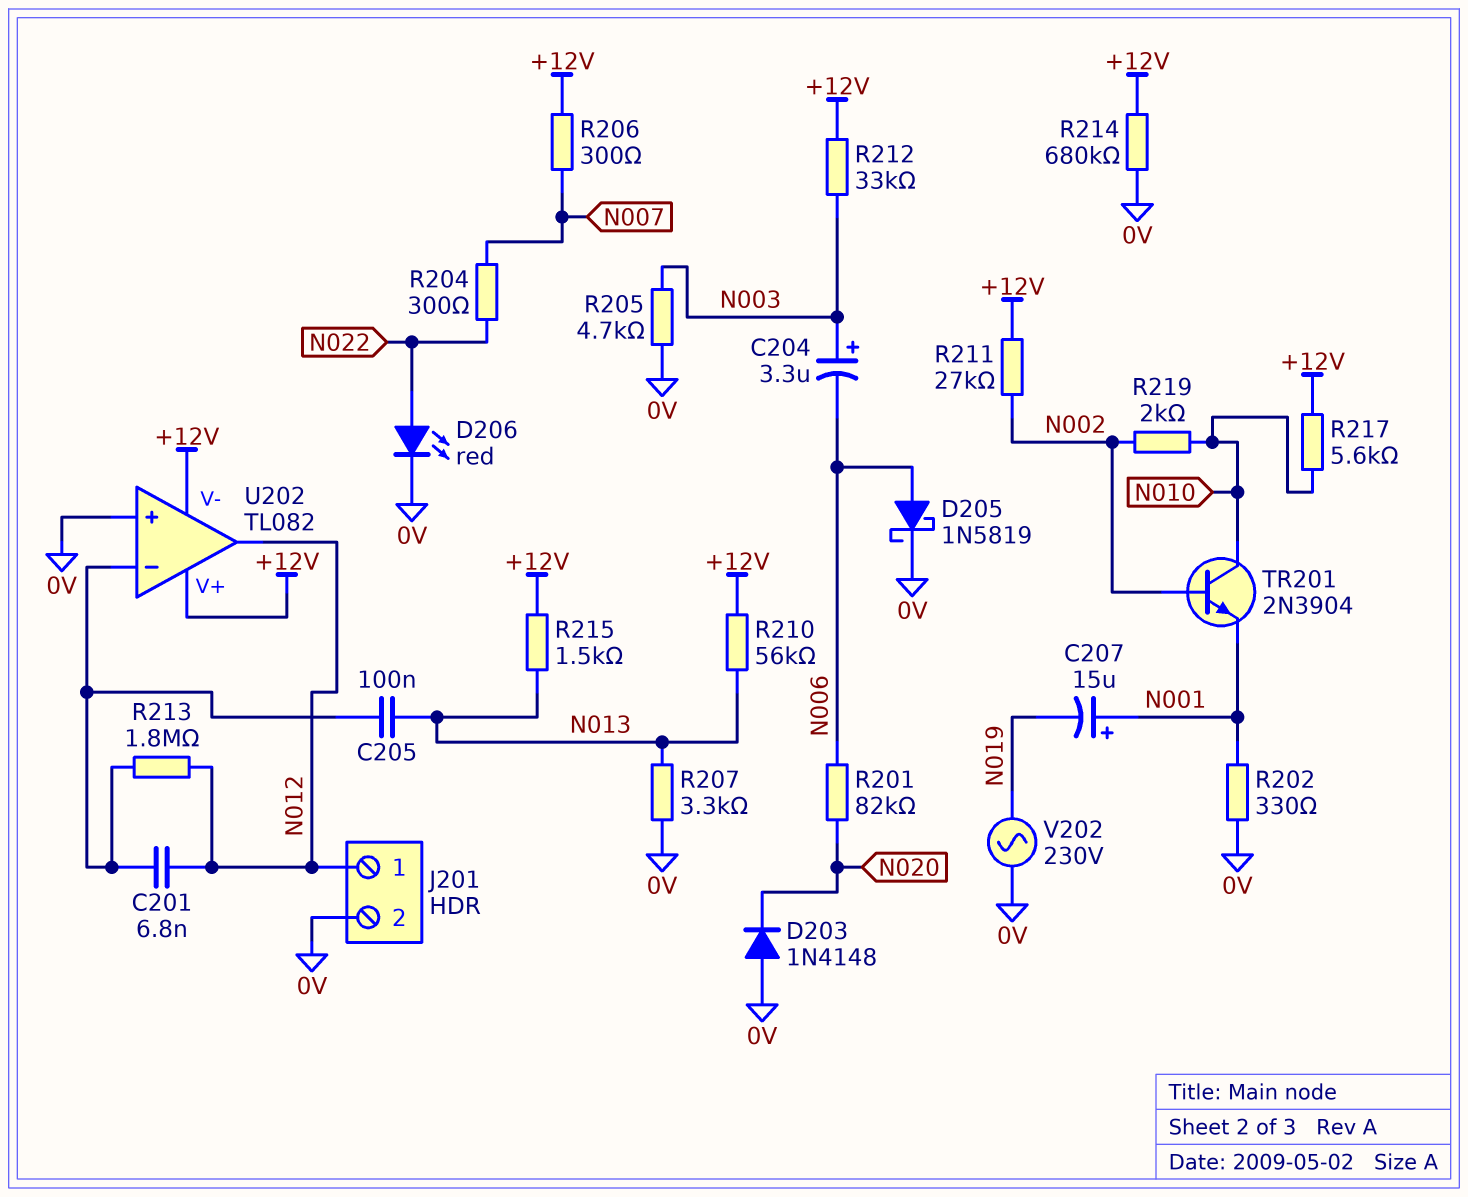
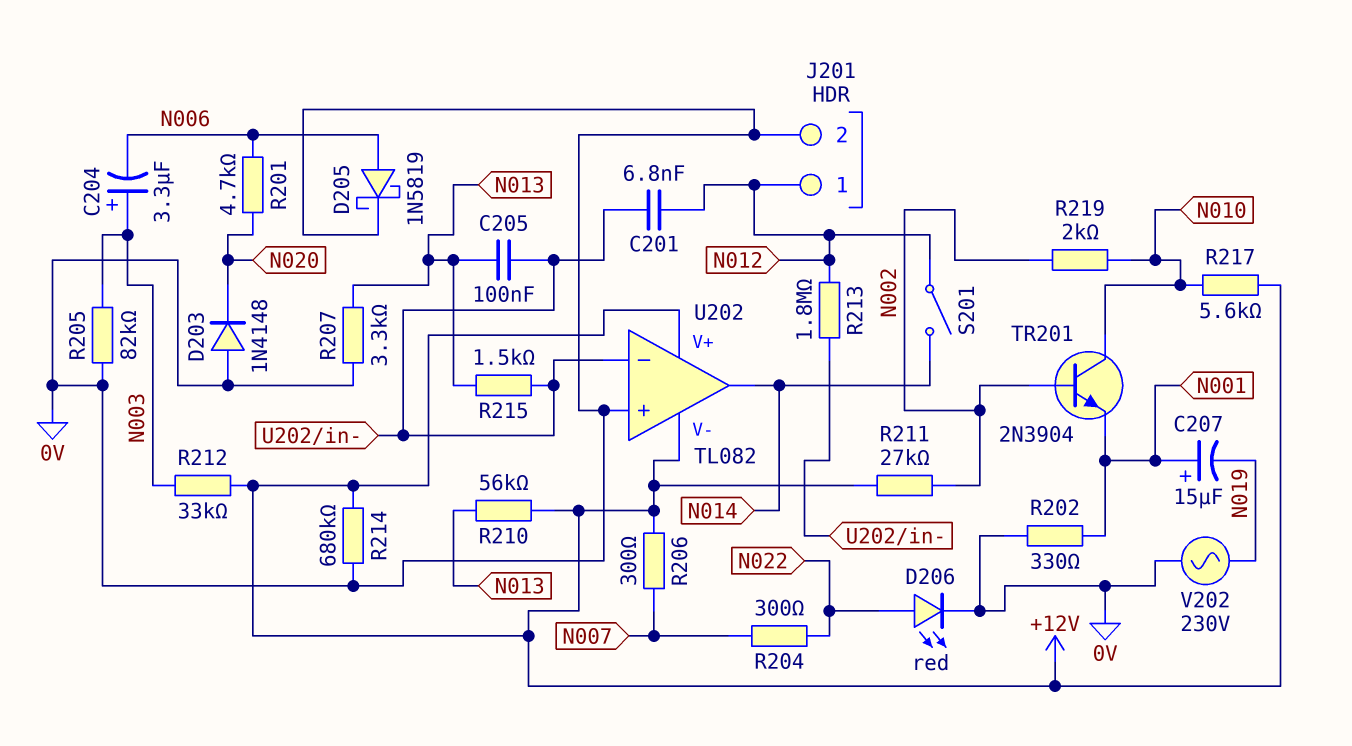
R201: 82k (N006, N020) -> 4.7k (N006, N020)
R205: 4.7k (0V, N003) -> 82k (0V, N003)
R215: 1.5k (+12V, N013) -> 1.5k (N013, U202/in-)
S201: none -> switch (N012, N014)
U202 pin out: N012 -> N014

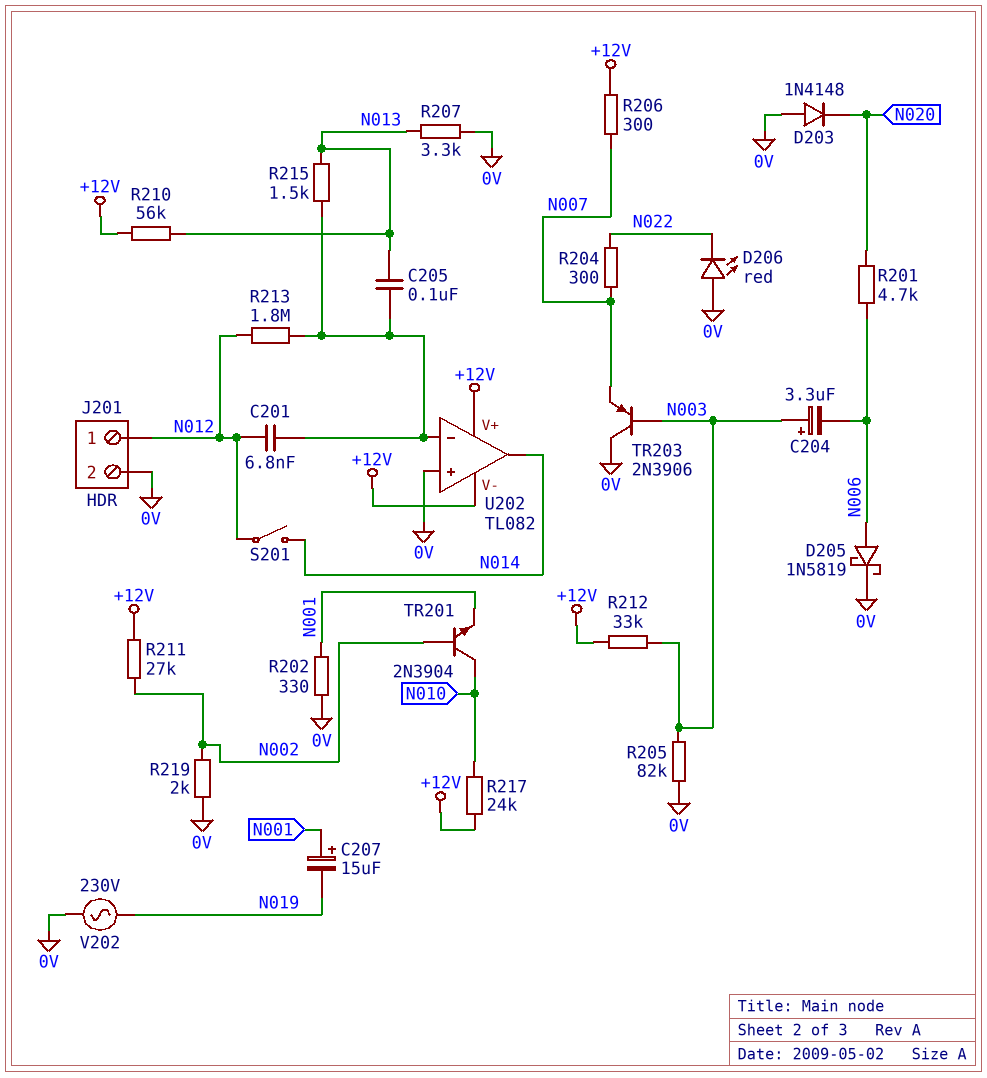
D206: LED red (A N022, K 0V) -> LED red (A 0V, K N022)
R214: 680k (+12V, 0V) -> none
R217: 5.6k (+12V, N010) -> 24k (+12V, N010)
R219: 2k (N002, N010) -> 2k (0V, N002)
TR203: none -> PNP 2N3906 (B N003, C 0V, E N007)

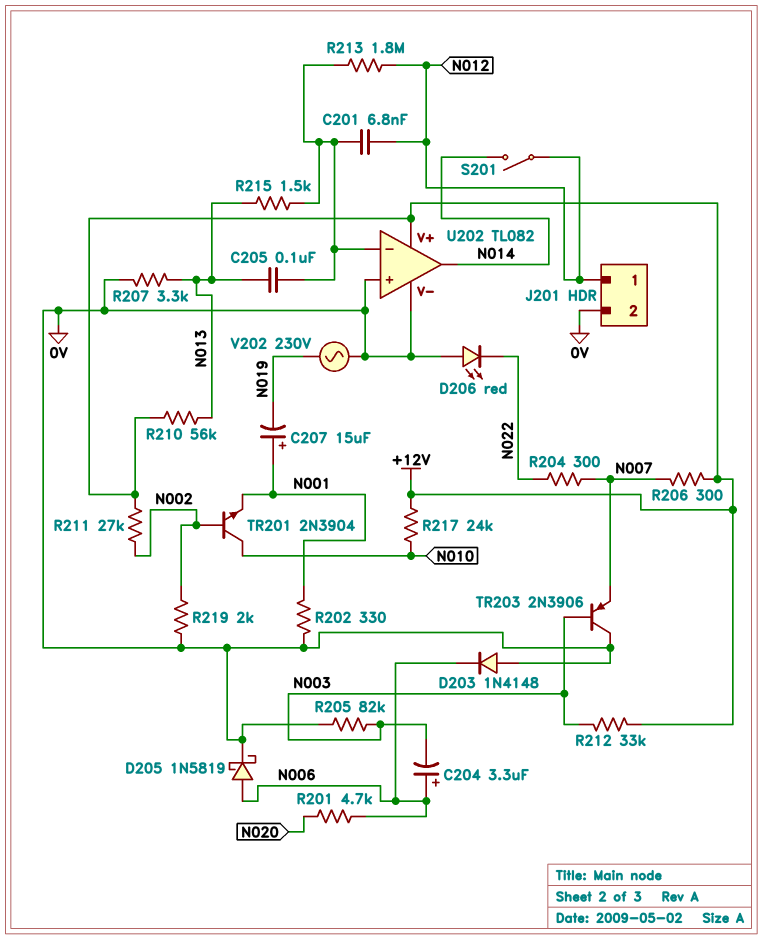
C204: 3.3uF (plus N003, minus N006) -> 3.3uF (plus N006, minus N003)
D203: diode 1N4148 (A 0V, K N020) -> diode 1N4148 (A 0V, K N006)
U202 pin V-: +12V -> 0V

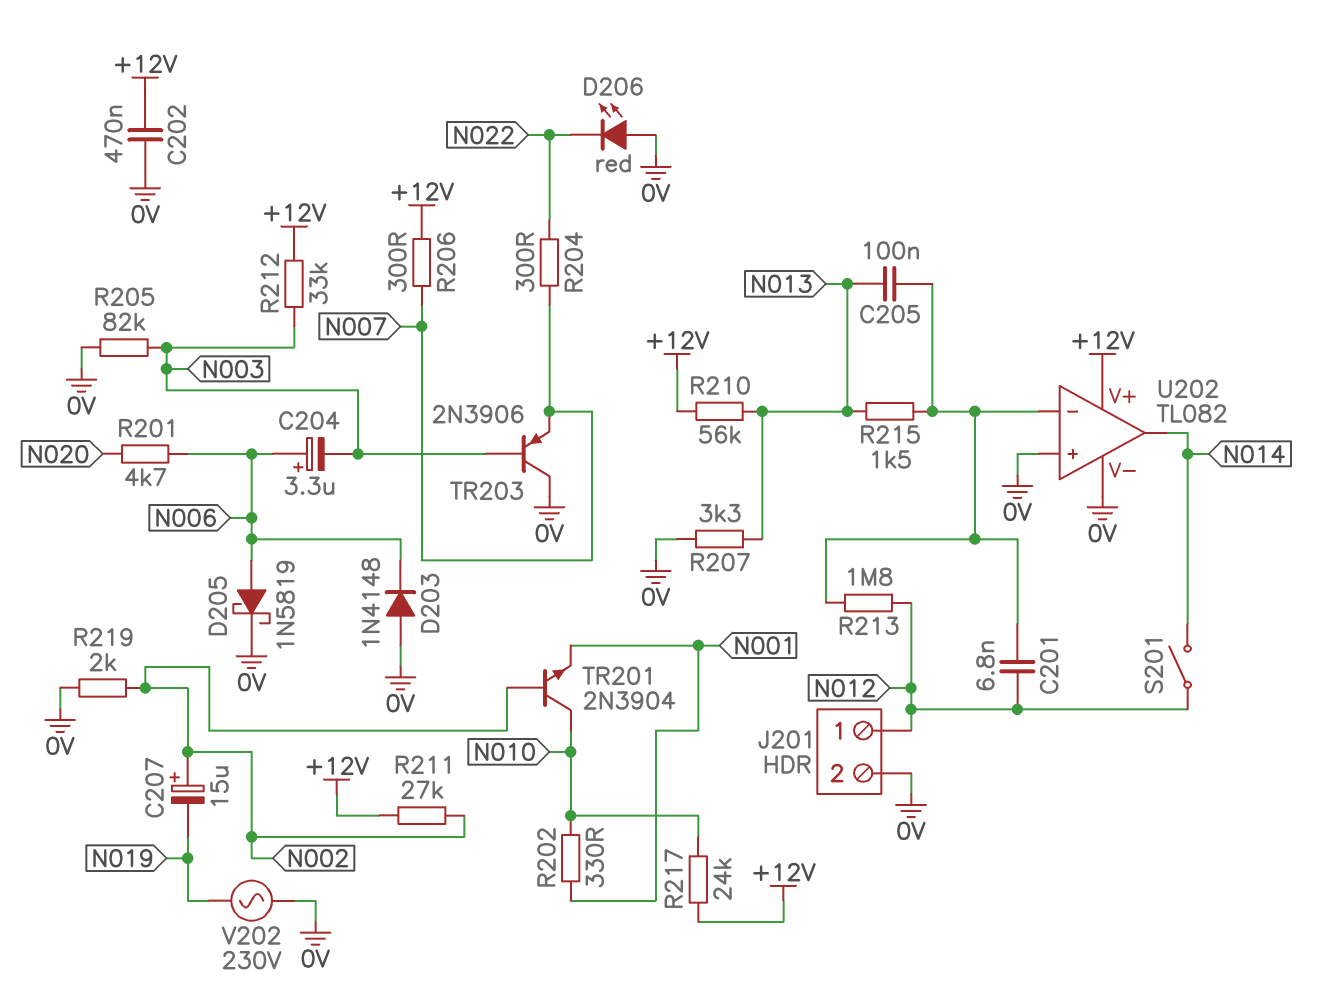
C202: none -> 470nF (+12V, 0V)
C207: 15uF (plus N001, minus N019) -> 15uF (plus N002, minus N019)
R202: 330 (0V, N001) -> 330 (N001, N010)

